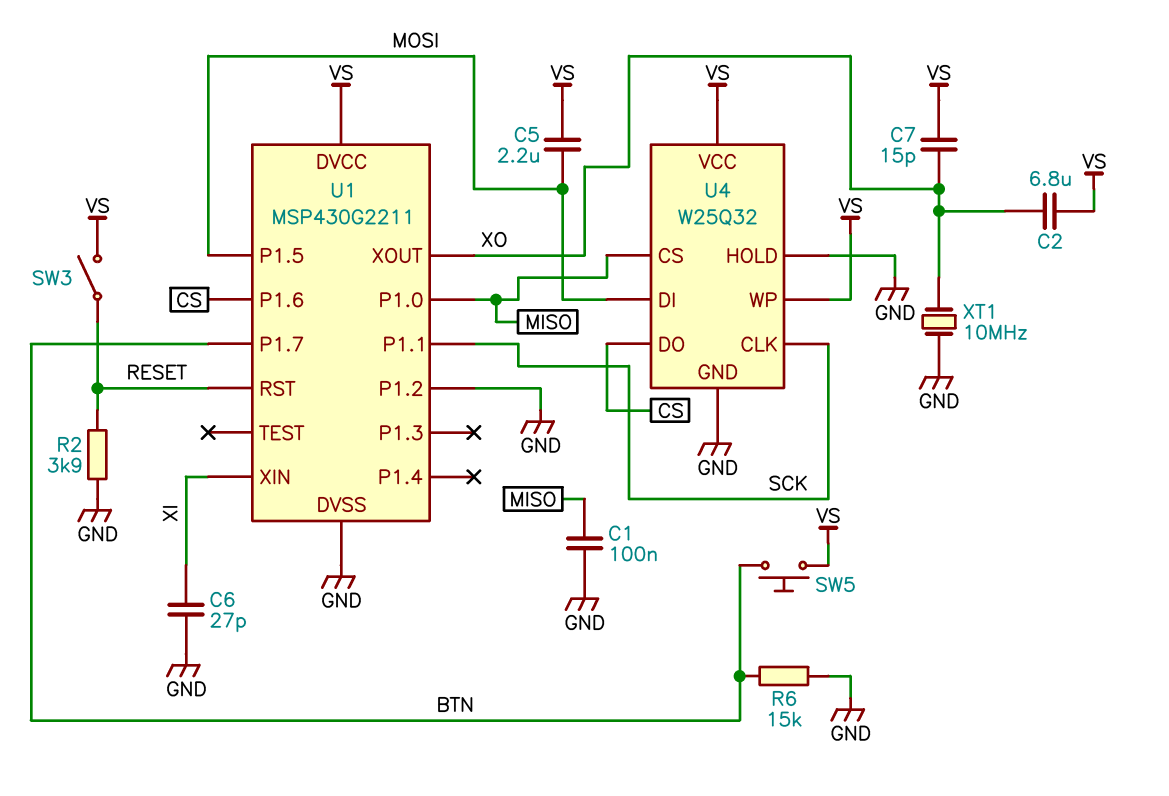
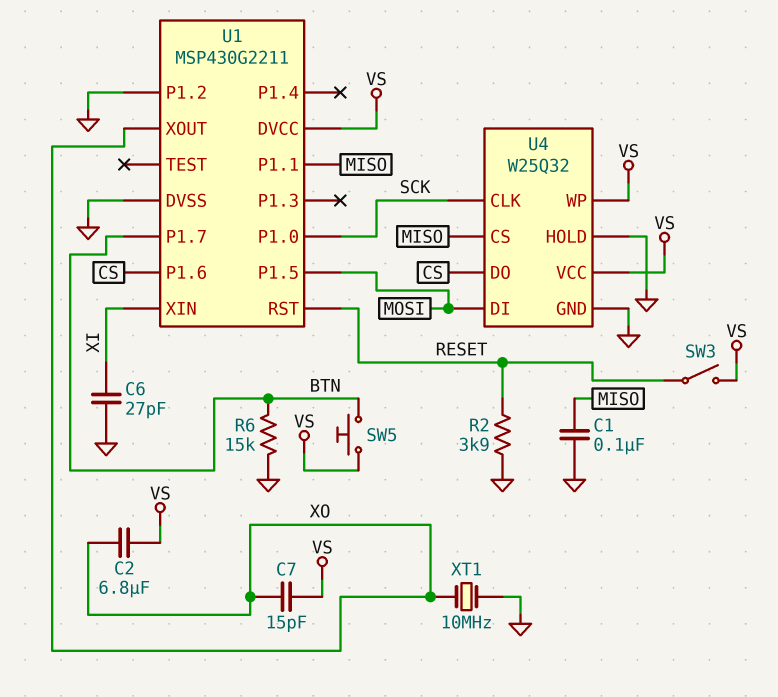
C5: 2.2uF (MOSI, VS) -> none
U1 pin P1.0: MISO -> SCK
U1 pin P1.1: SCK -> MISO

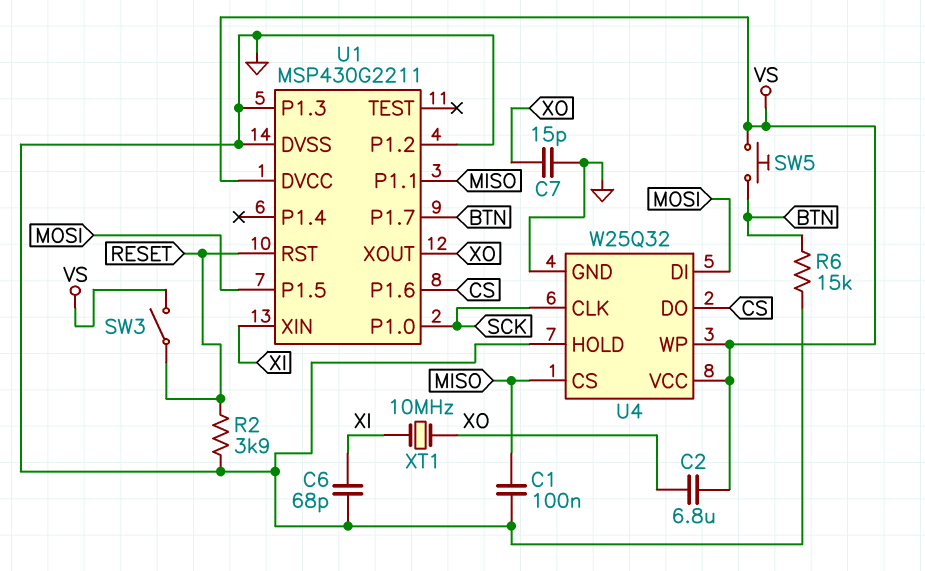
C6: 27pF (GND, XI) -> 68pF (GND, XI)
C7: 15pF (VS, XO) -> 15pF (GND, XO)
U1 pin P1.3: none -> GND
XT1: 10MHz (GND, XO) -> 10MHz (XI, XO)

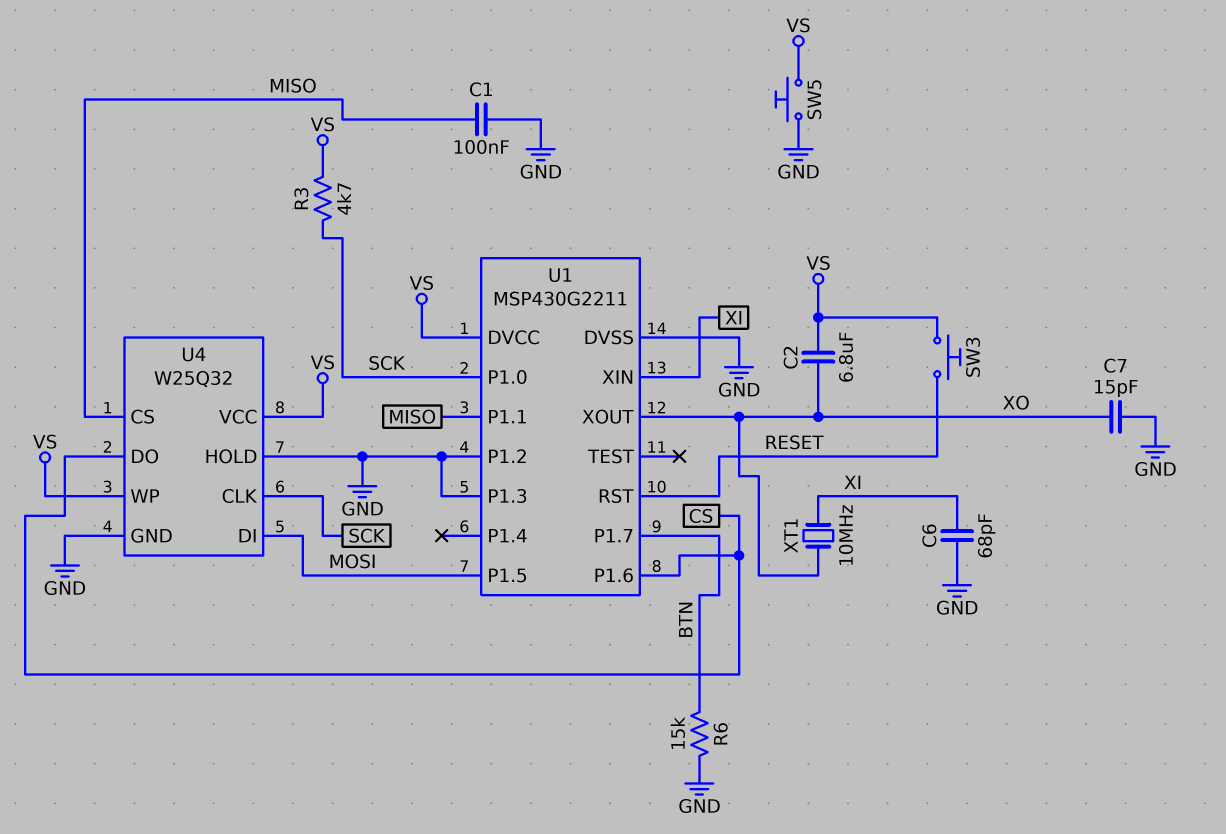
R2: 3.9k (GND, RESET) -> none
R3: none -> 4.7k (SCK, VS)
SW3: switch (RESET, VS) -> button (RESET, VS)
SW5: button (BTN, VS) -> button (GND, VS)

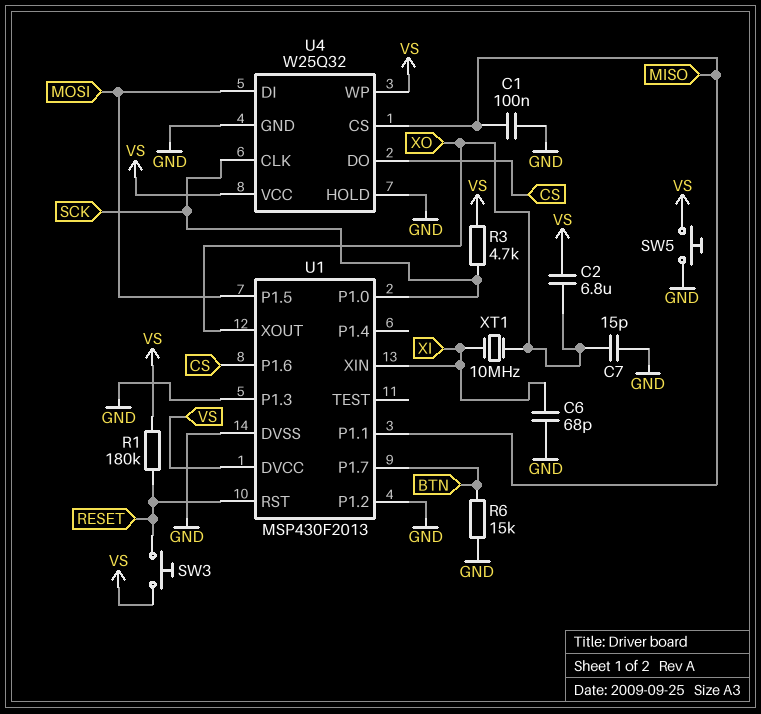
R1: none -> 180k (RESET, VS)
U1: MSP430G2211 -> MSP430F2013

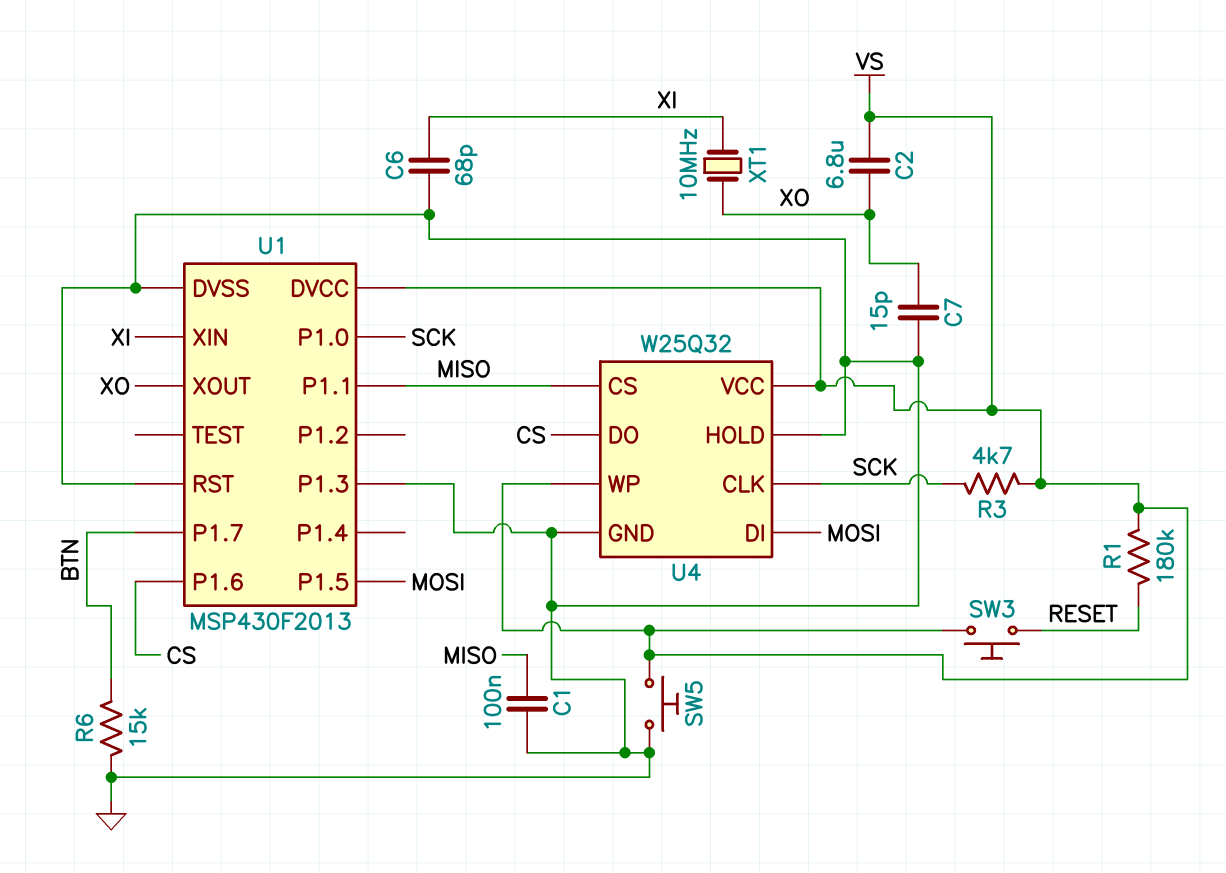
U1 pin P1.2: GND -> none
U1 pin RST: RESET -> GND

